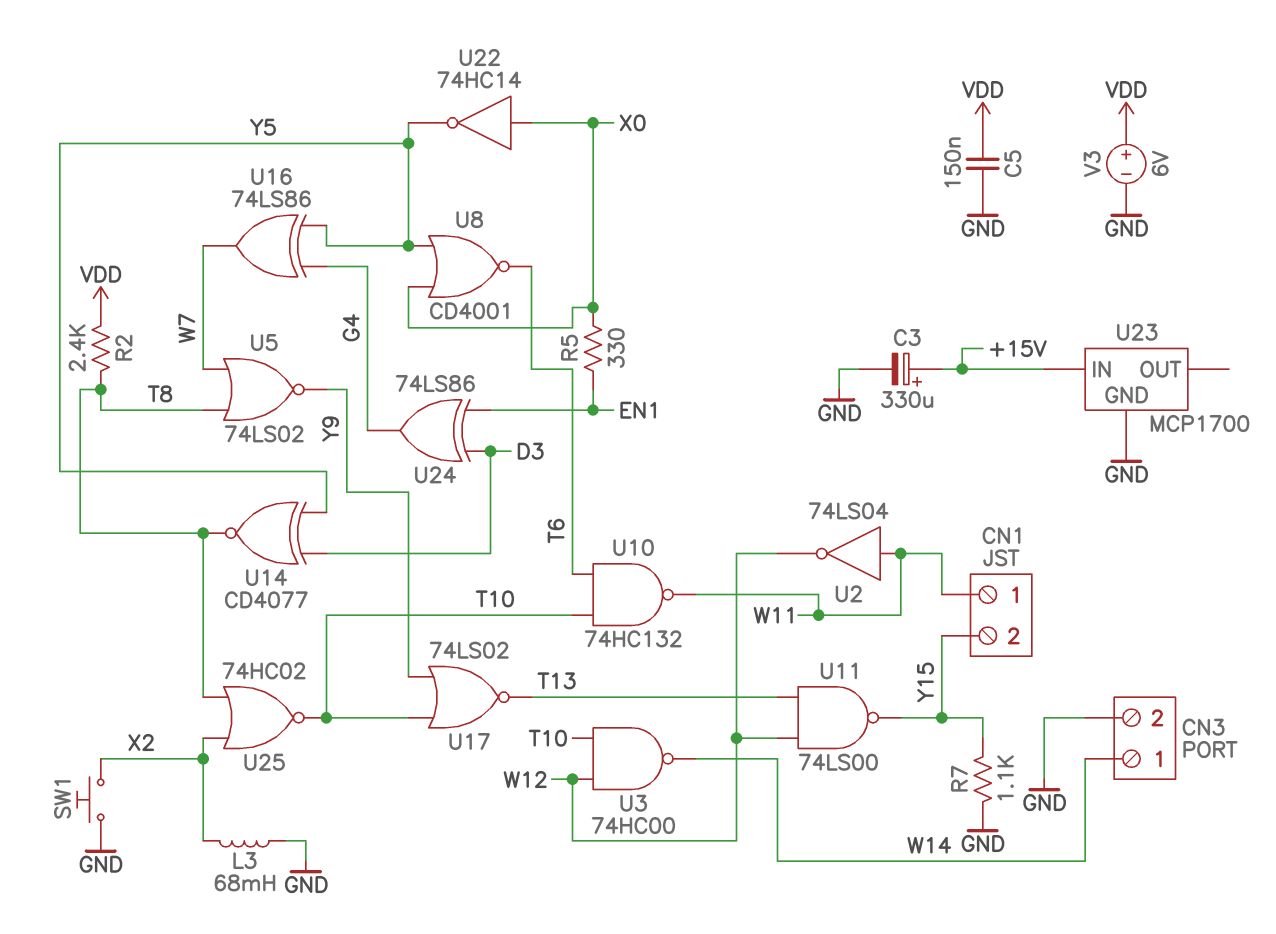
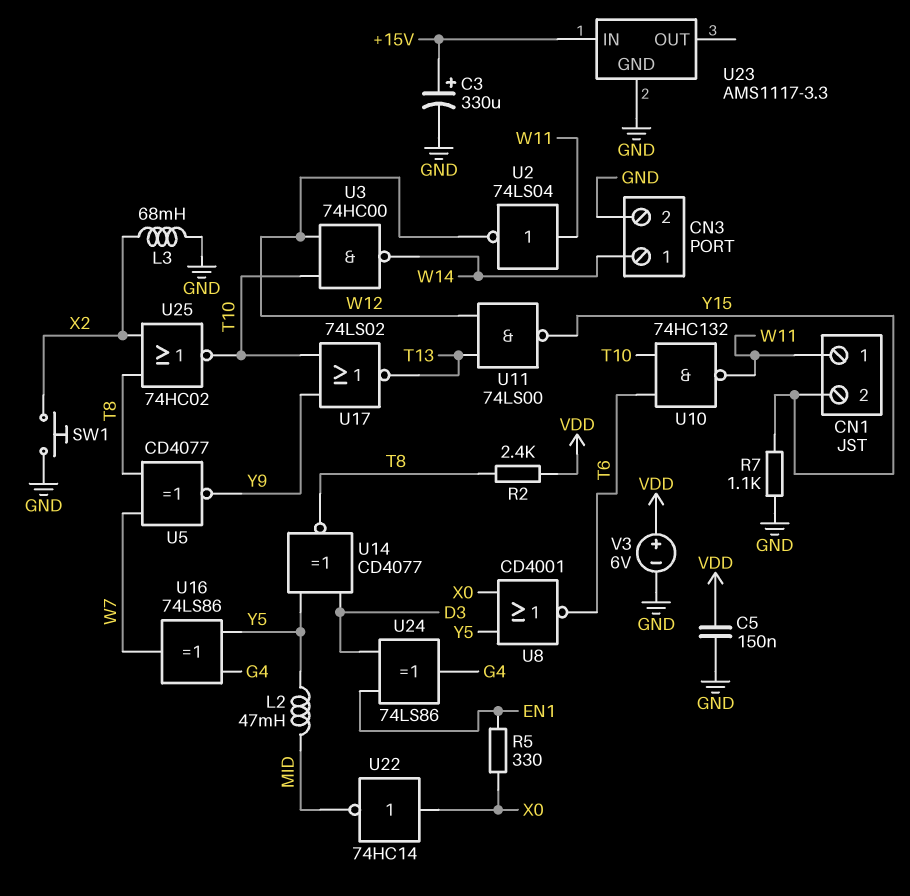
L2: none -> 47mH (MID, Y5)
U5: NOR 74LS02 (in T8, in W7, out Y9) -> XNOR CD4077 (in T8, in W7, out Y9)
U22: NOT 74HC14 (in X0, out Y5) -> NOT 74HC14 (in X0, out MID)
U23: MCP1700 -> AMS1117-3.3

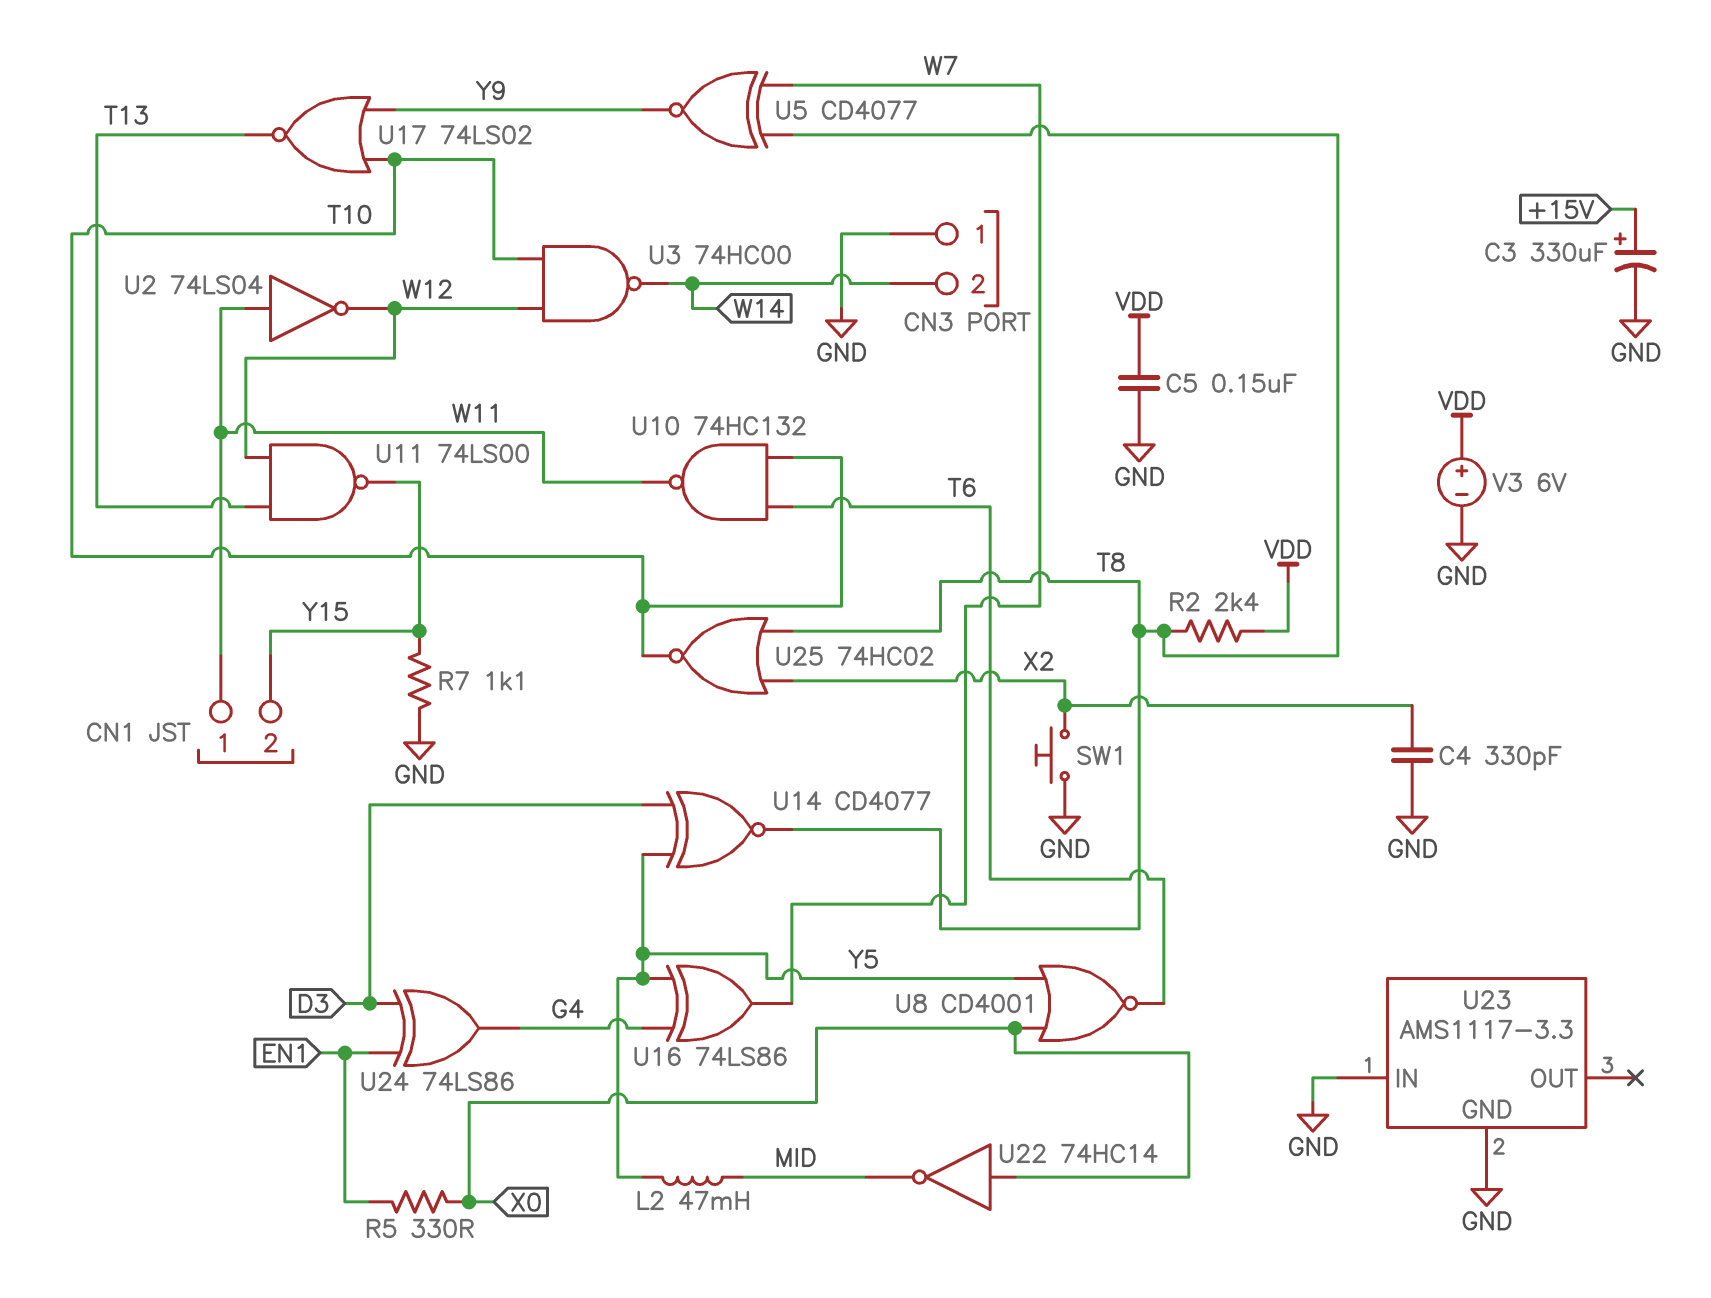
C4: none -> 330pF (GND, X2)
CN3 pin 1: W14 -> GND
CN3 pin 2: GND -> W14
L3: 68mH (GND, X2) -> none
U23 pin IN: +15V -> GND

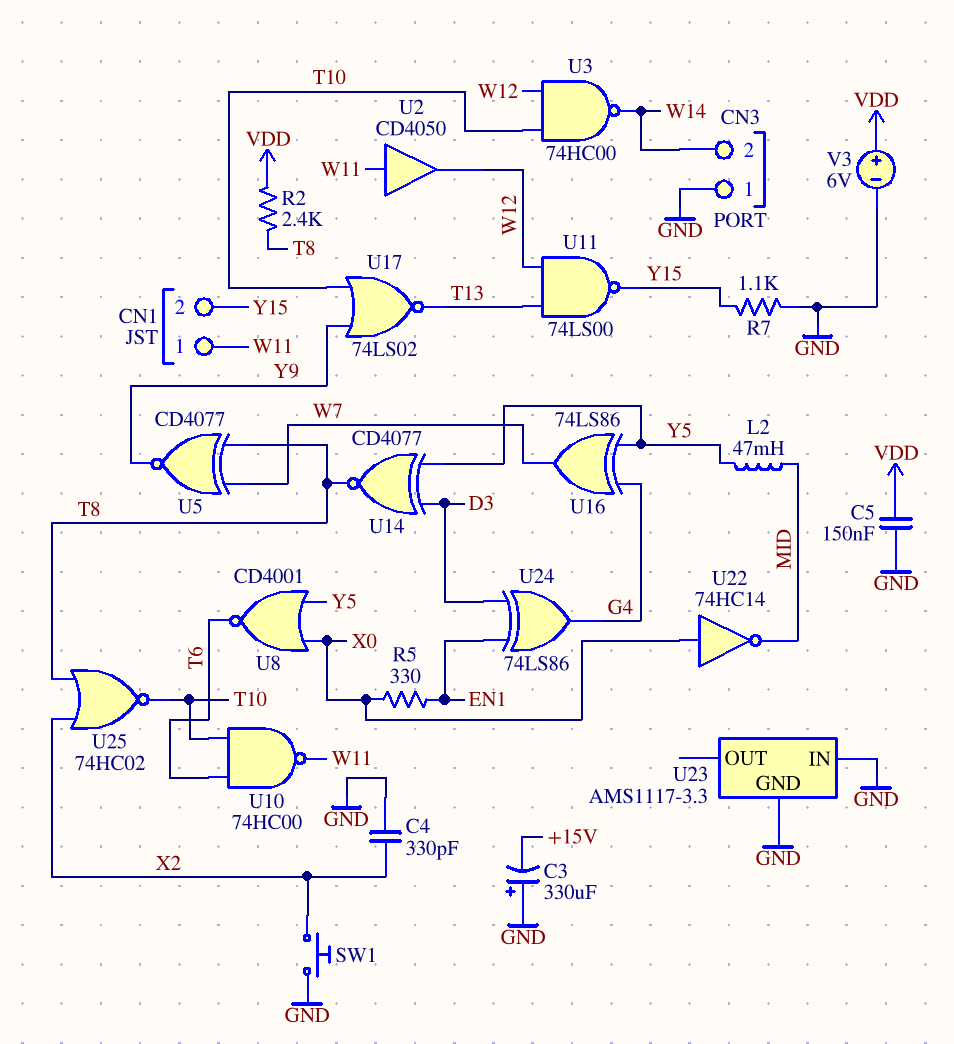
C3: 330uF (plus +15V, minus GND) -> 330uF (plus GND, minus +15V)
U2: NOT 74LS04 (in W11, out W12) -> buffer CD4050 (in W11, out W12)
U10: NAND 74HC132 (in T6, in T10, out W11) -> NAND 74HC00 (in T6, in T10, out W11)

